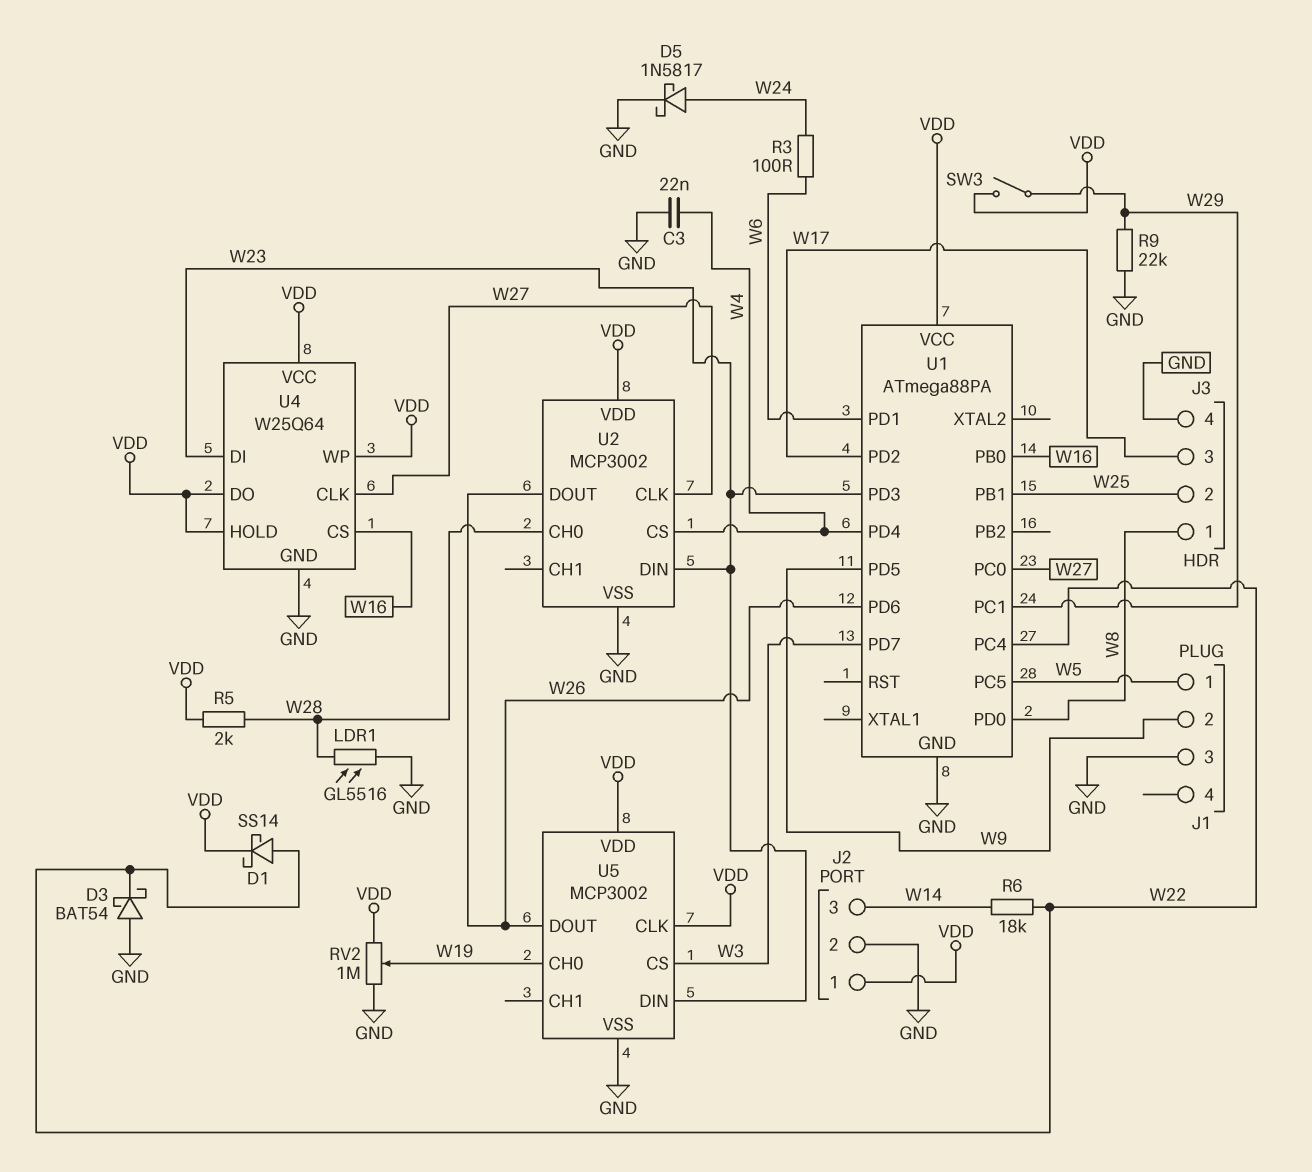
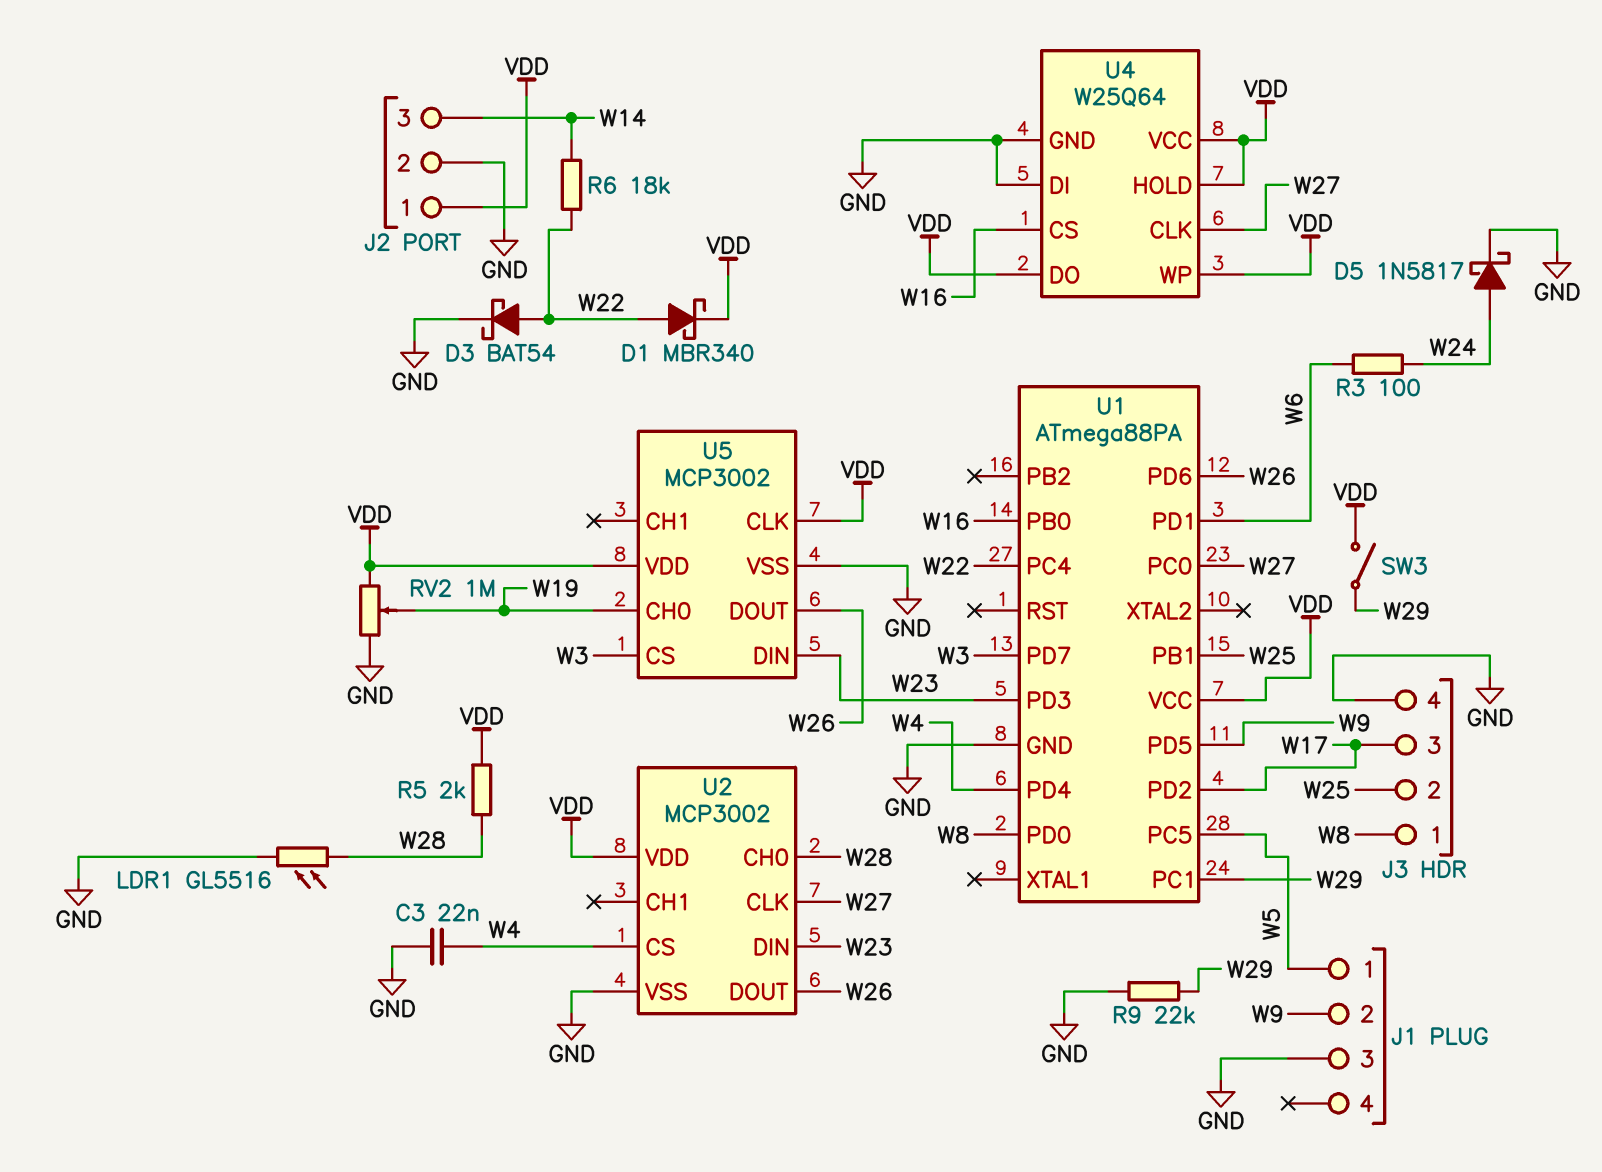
D1: schottky SS14 (A W22, K VDD) -> schottky MBR340 (A W22, K VDD)
D3: schottky BAT54 (A GND, K W22) -> schottky BAT54 (A W22, K GND)
U4 pin DI: W23 -> GND

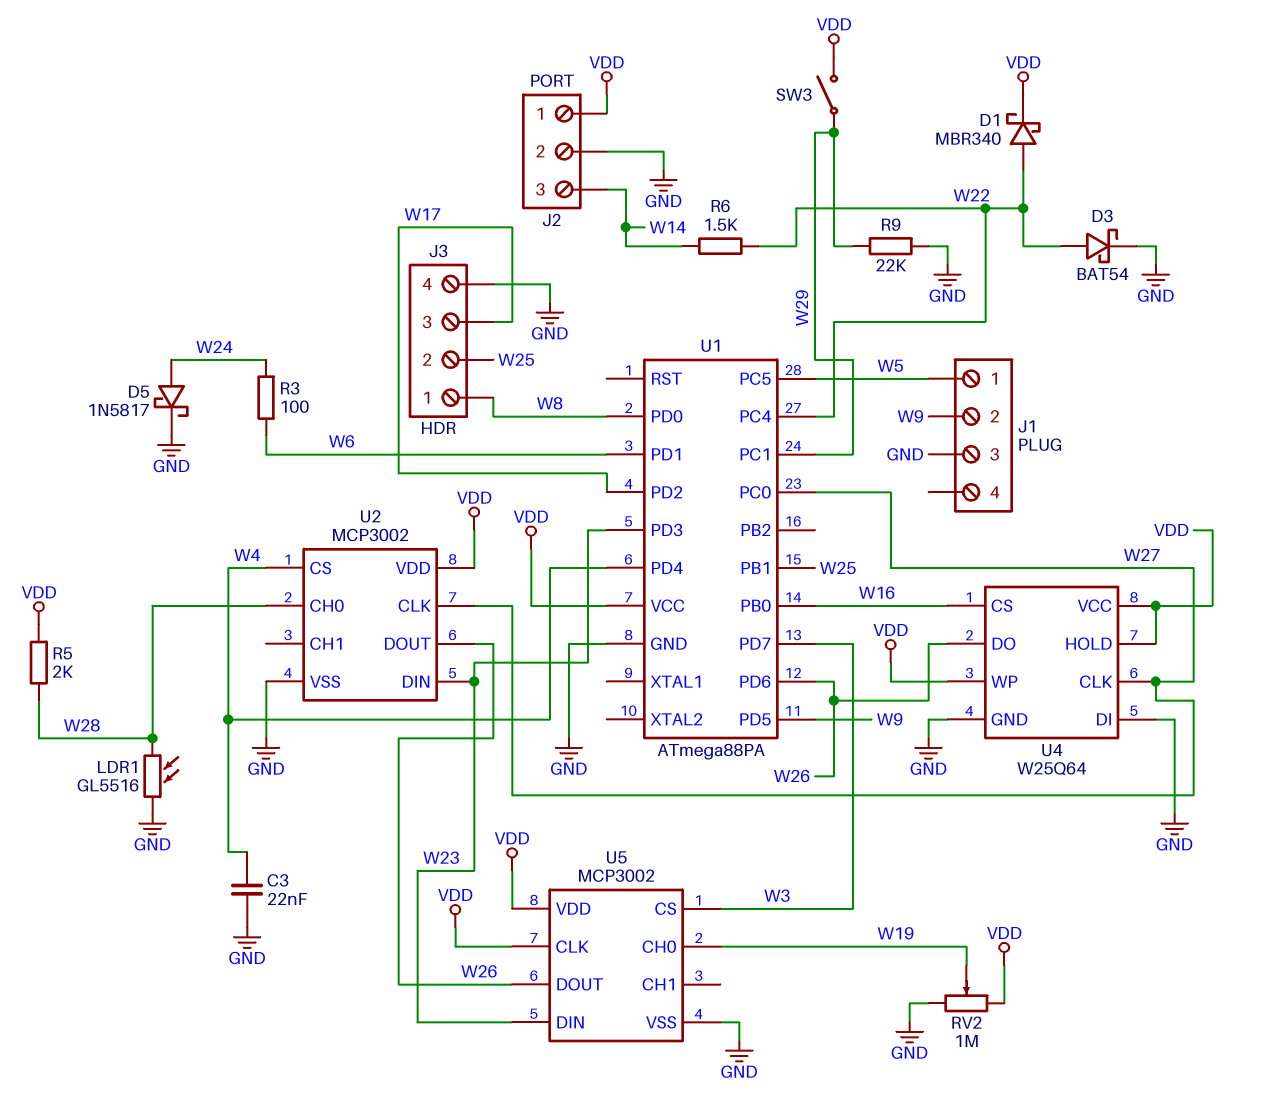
R6: 18k (W14, W22) -> 1.5k (W14, W22)
U4 pin DO: VDD -> W26

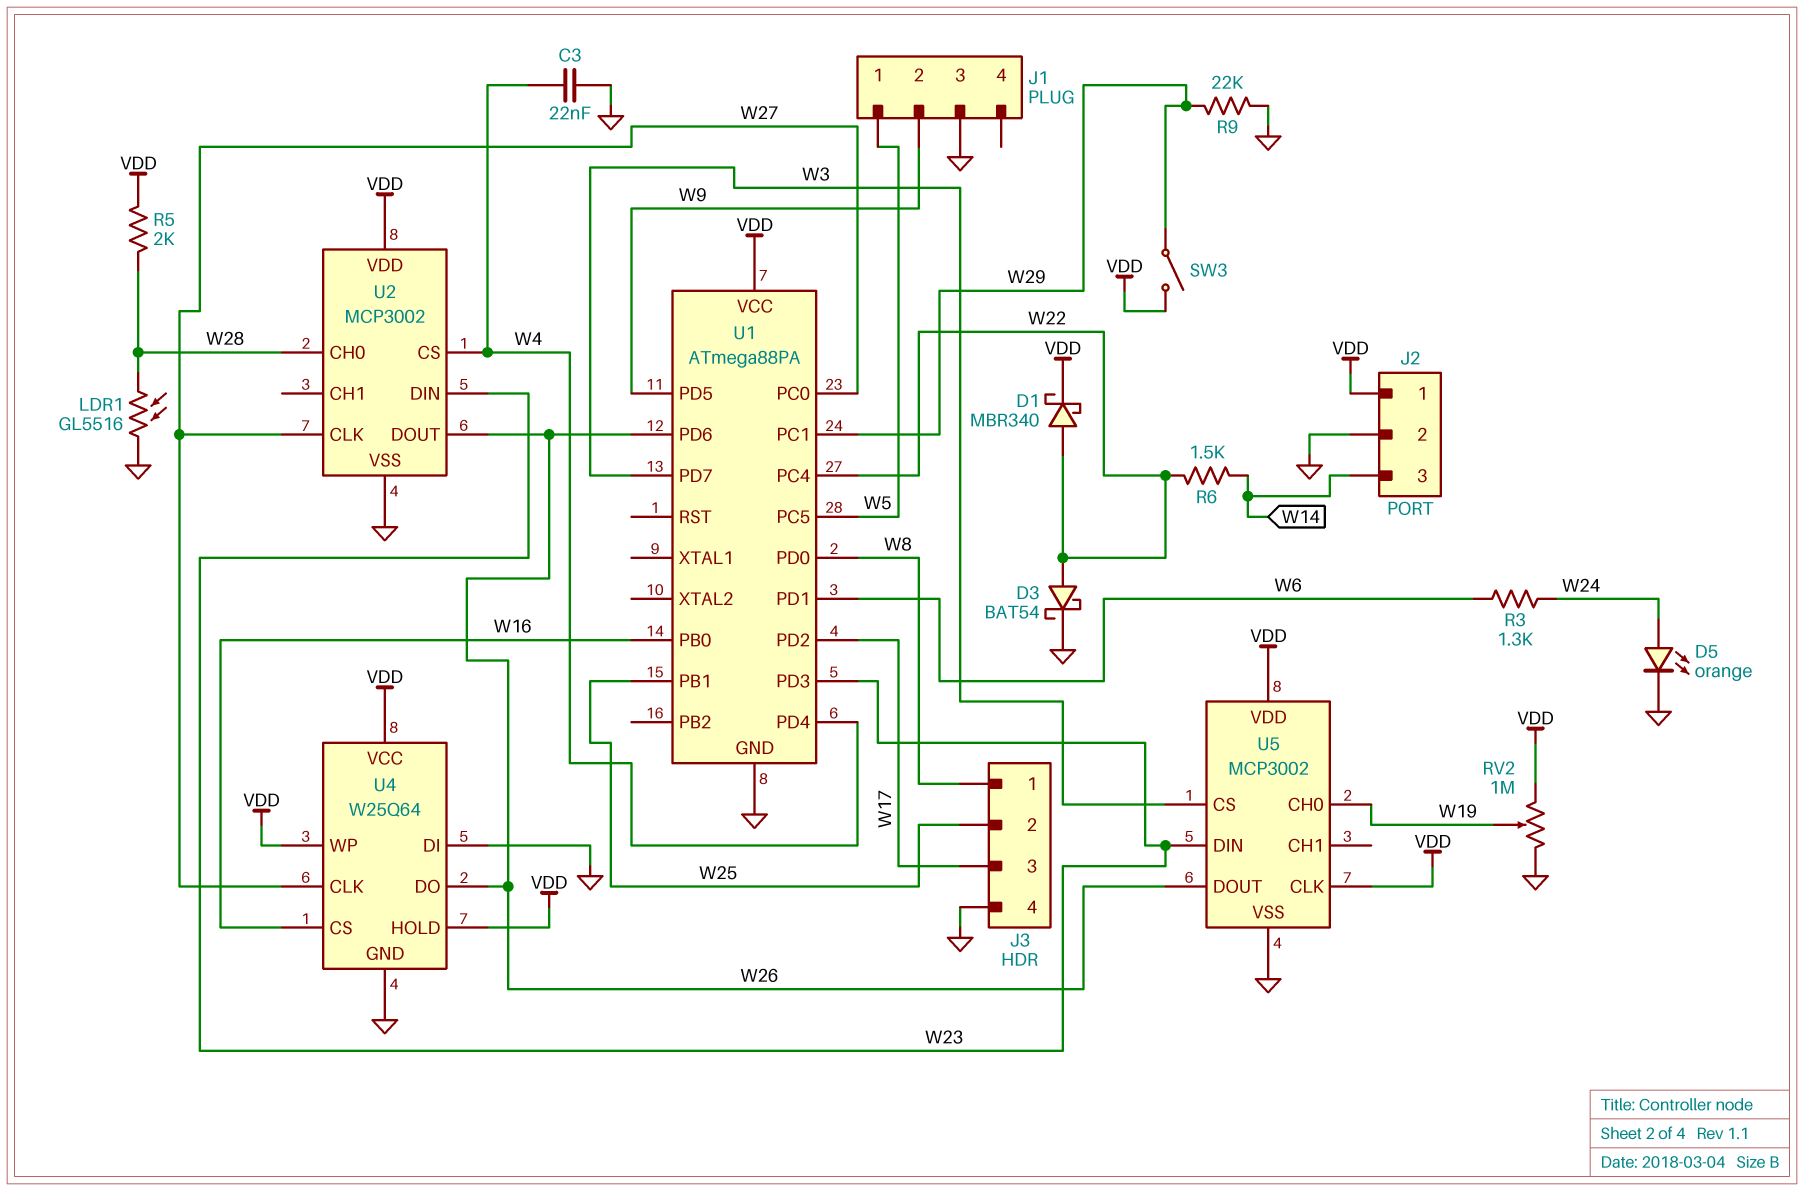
D5: schottky 1N5817 (A W24, K GND) -> LED orange (A W24, K GND)
R3: 100 (W6, W24) -> 1.3k (W6, W24)

